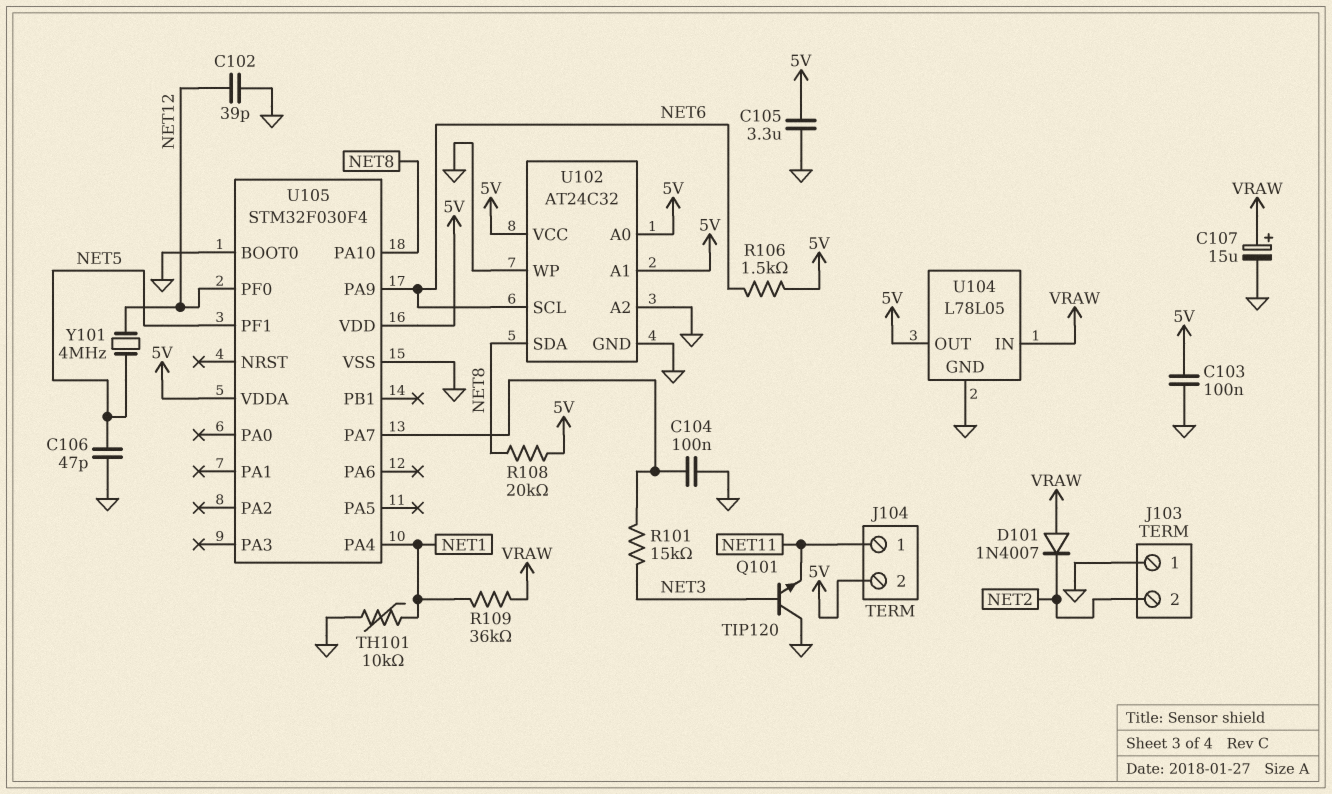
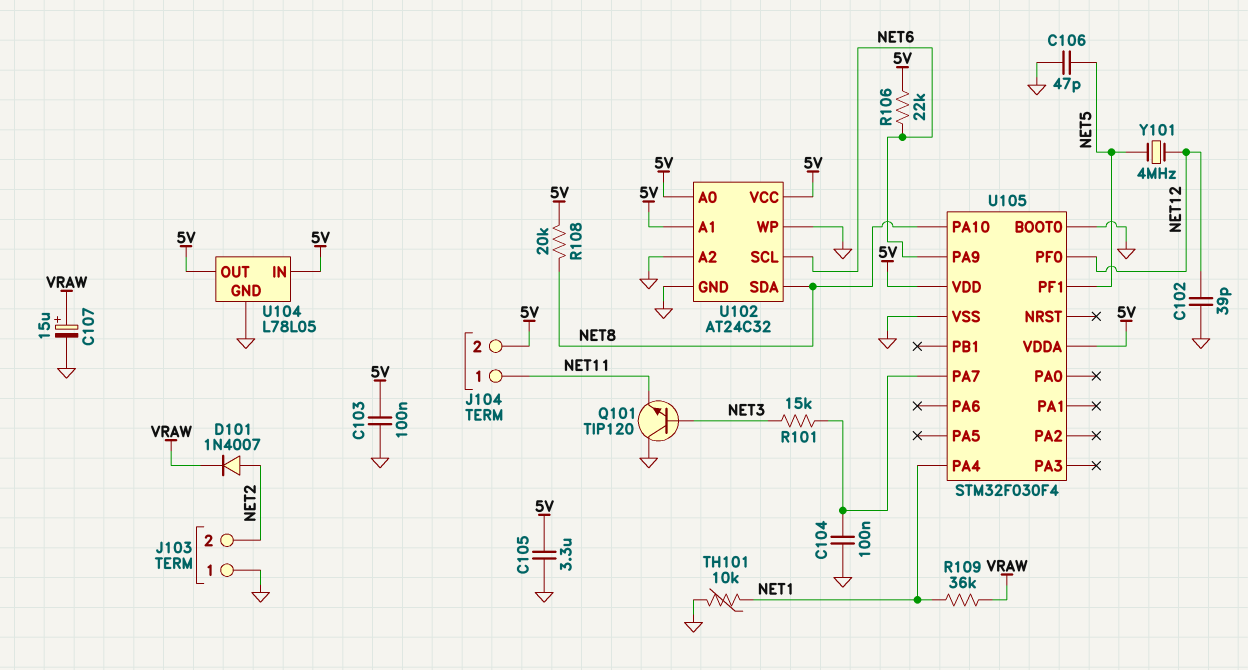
D101: diode 1N4007 (A VRAW, K NET2) -> diode 1N4007 (A NET2, K VRAW)
R106: 1.5k (5V, NET6) -> 22k (5V, NET6)
U104 pin IN: VRAW -> 5V

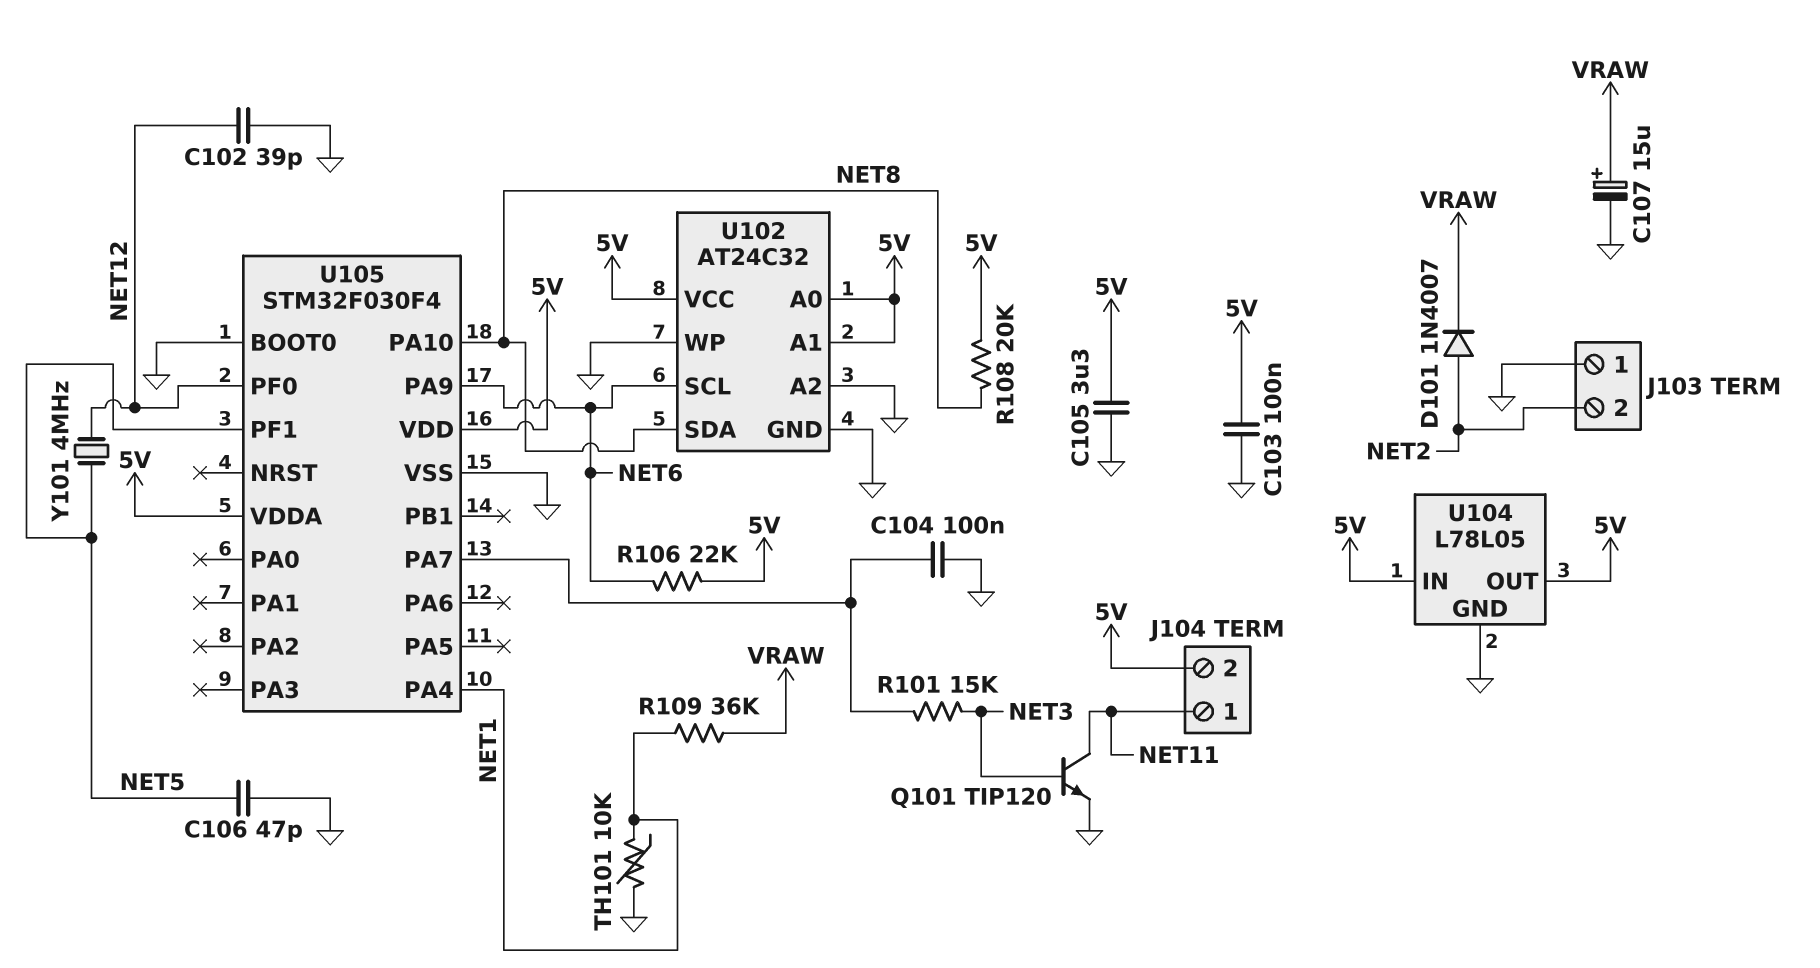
Q101: NPN TIP120 (B NET3, C GND, E NET11) -> NPN TIP120 (B NET3, C NET11, E GND)

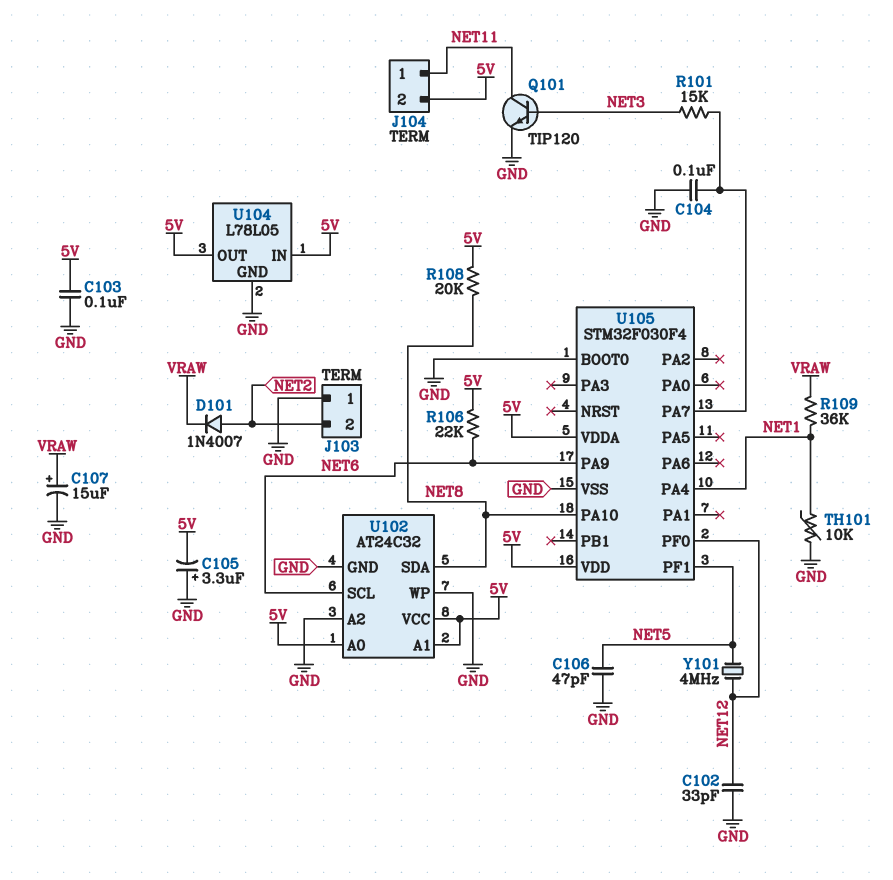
C102: 39pF (GND, NET12) -> 33pF (GND, NET12)
C105: 3.3uF (5V, GND) -> 3.3uF (plus GND, minus 5V)

